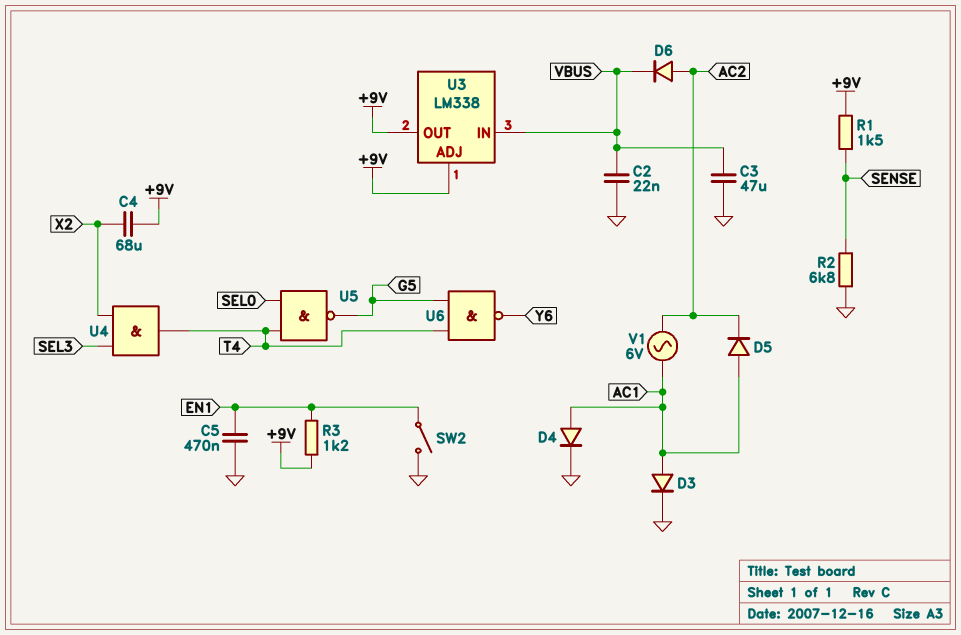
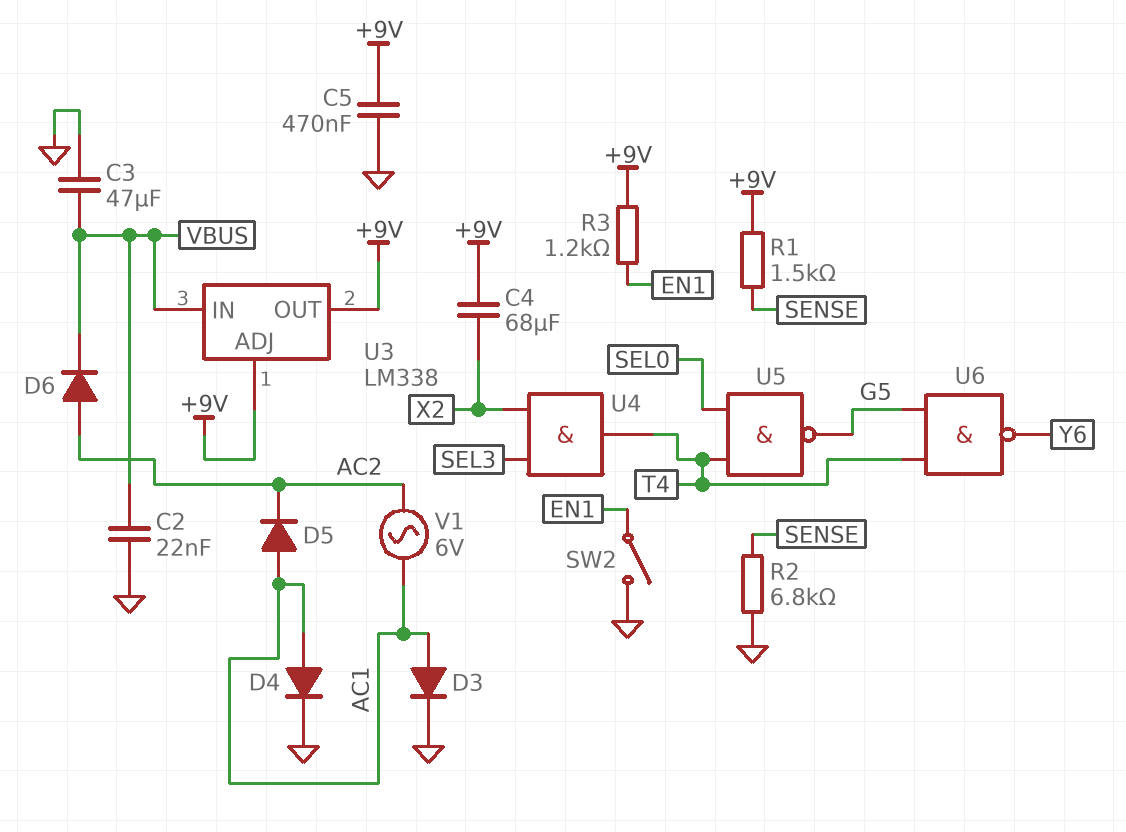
C5: 470nF (EN1, GND) -> 470nF (+9V, GND)

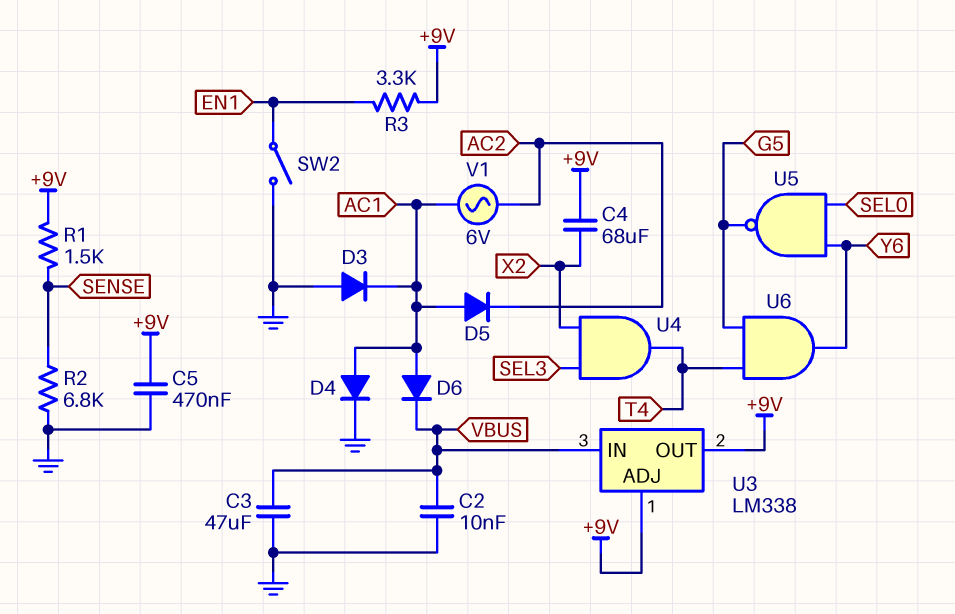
C2: 22nF (GND, VBUS) -> 10nF (GND, VBUS)
D3: diode (A AC1, K GND) -> diode (A GND, K AC1)
D6: diode (A AC2, K VBUS) -> diode (A AC1, K VBUS)
R3: 1.2k (+9V, EN1) -> 3.3k (+9V, EN1)
U5: NAND (in SEL0, in T4, out G5) -> NAND (in SEL0, in Y6, out G5)
U6: NAND (in G5, in T4, out Y6) -> AND (in G5, in T4, out Y6)

